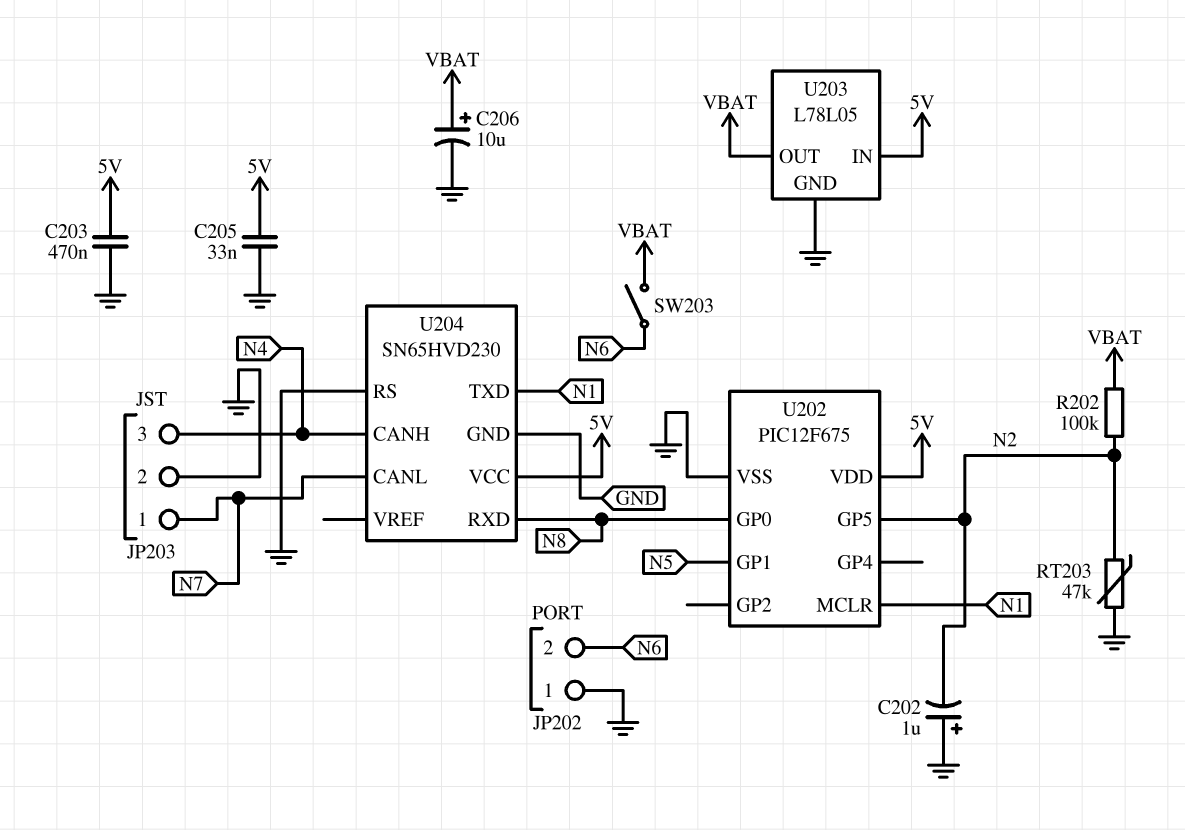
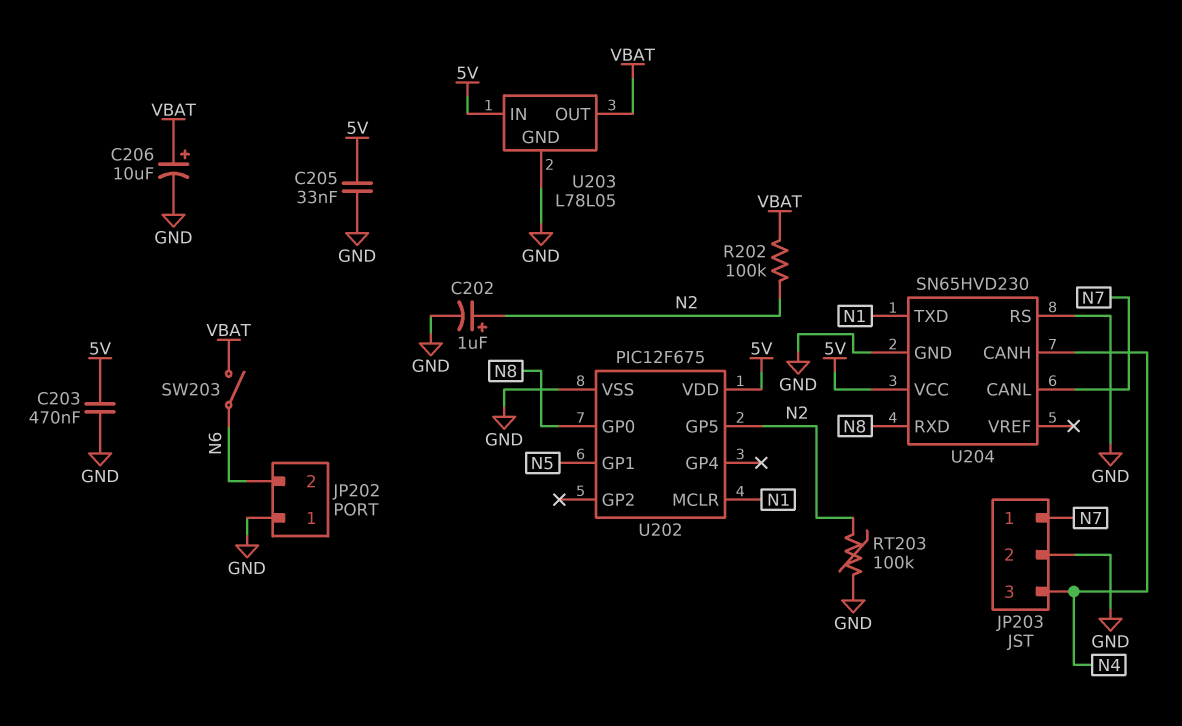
C202: 1uF (plus GND, minus N2) -> 1uF (plus N2, minus GND)
RT203: 47k (GND, N2) -> 100k (GND, N2)

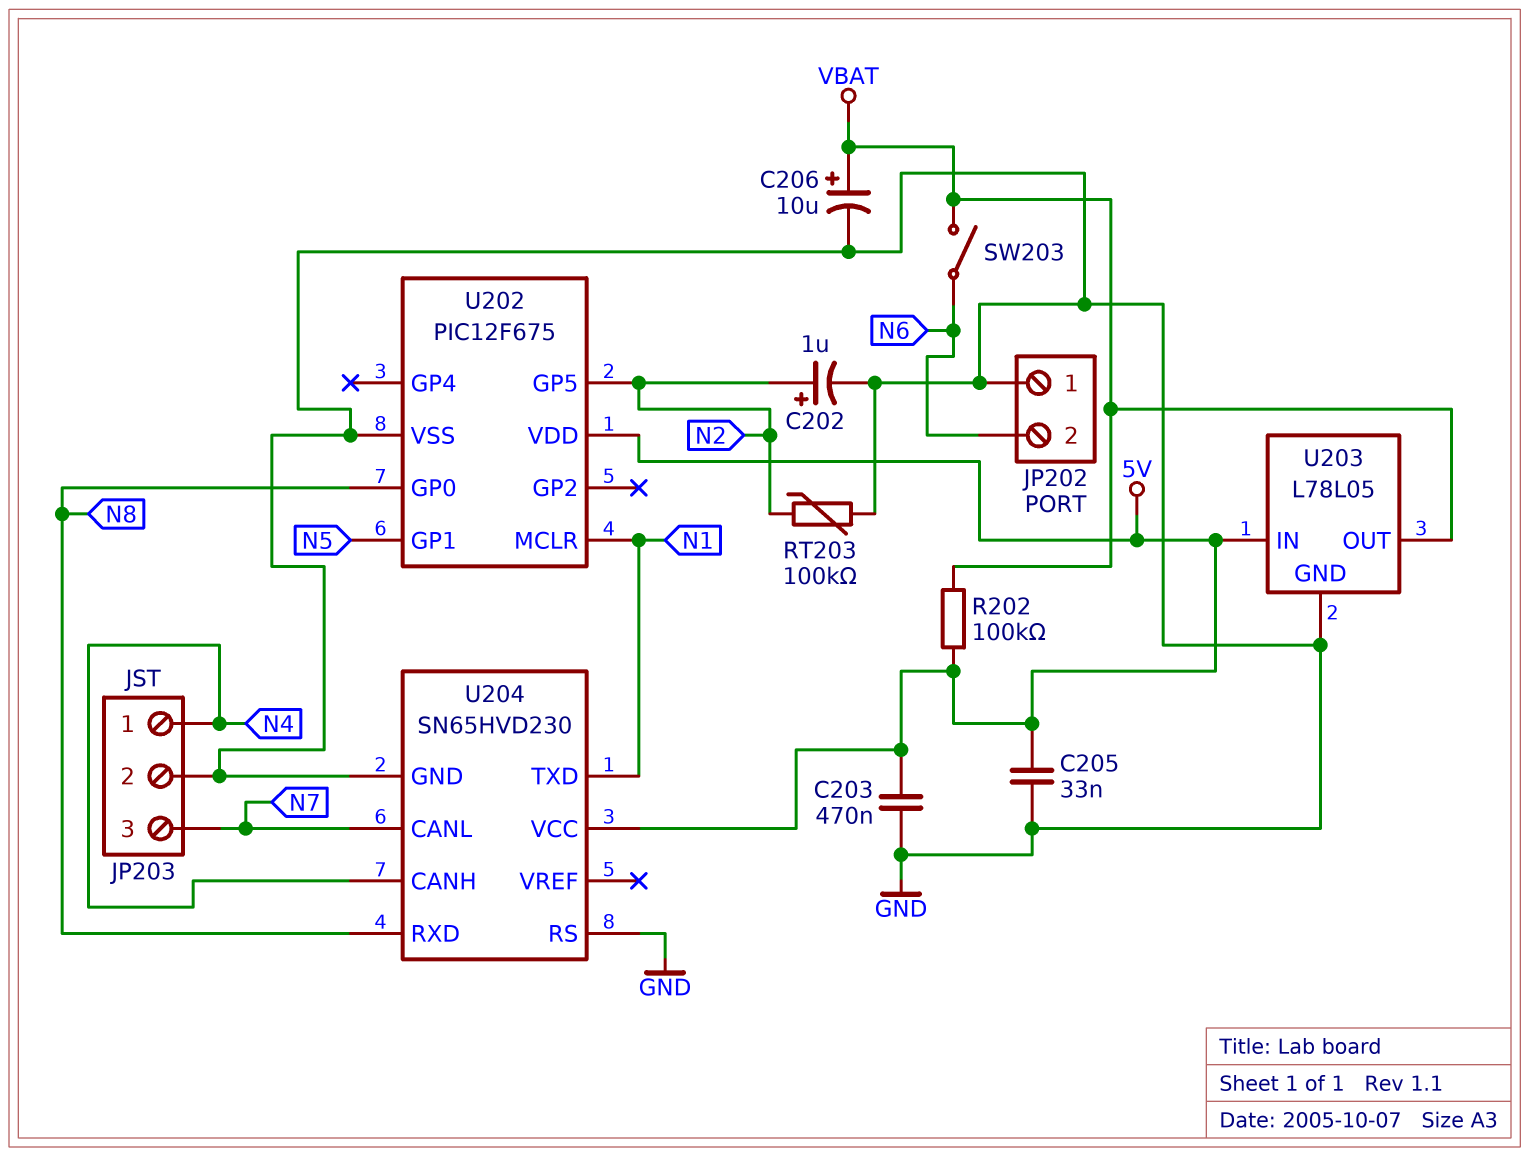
JP203 pin 1: N7 -> N4
JP203 pin 3: N4 -> N7
R202: 100k (N2, VBAT) -> 100k (5V, VBAT)

